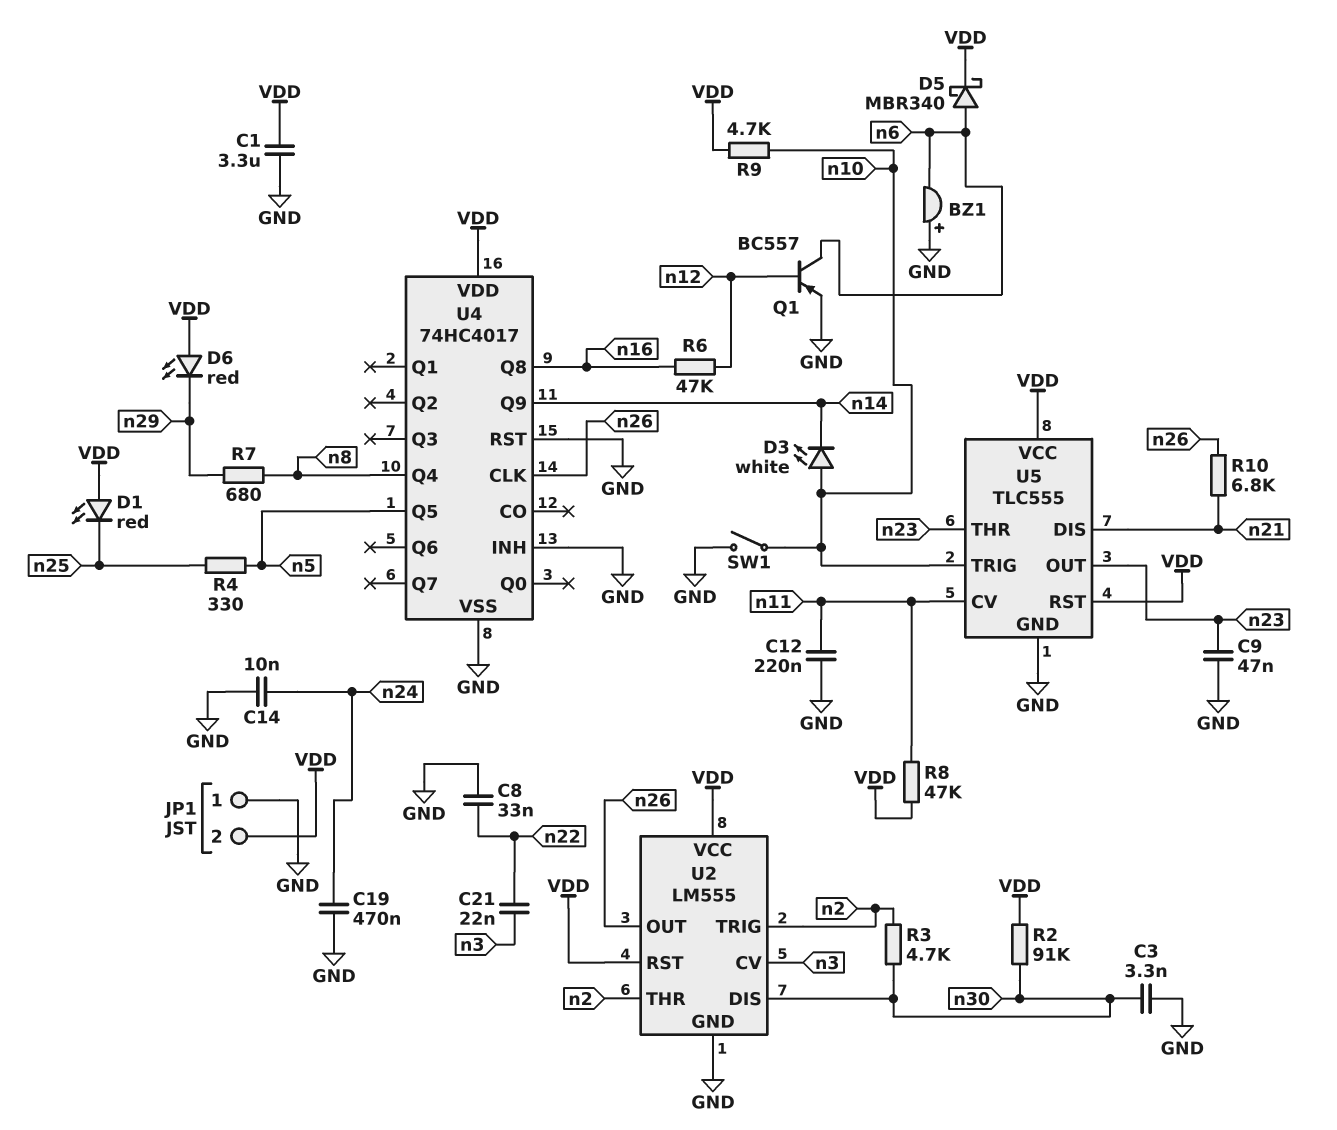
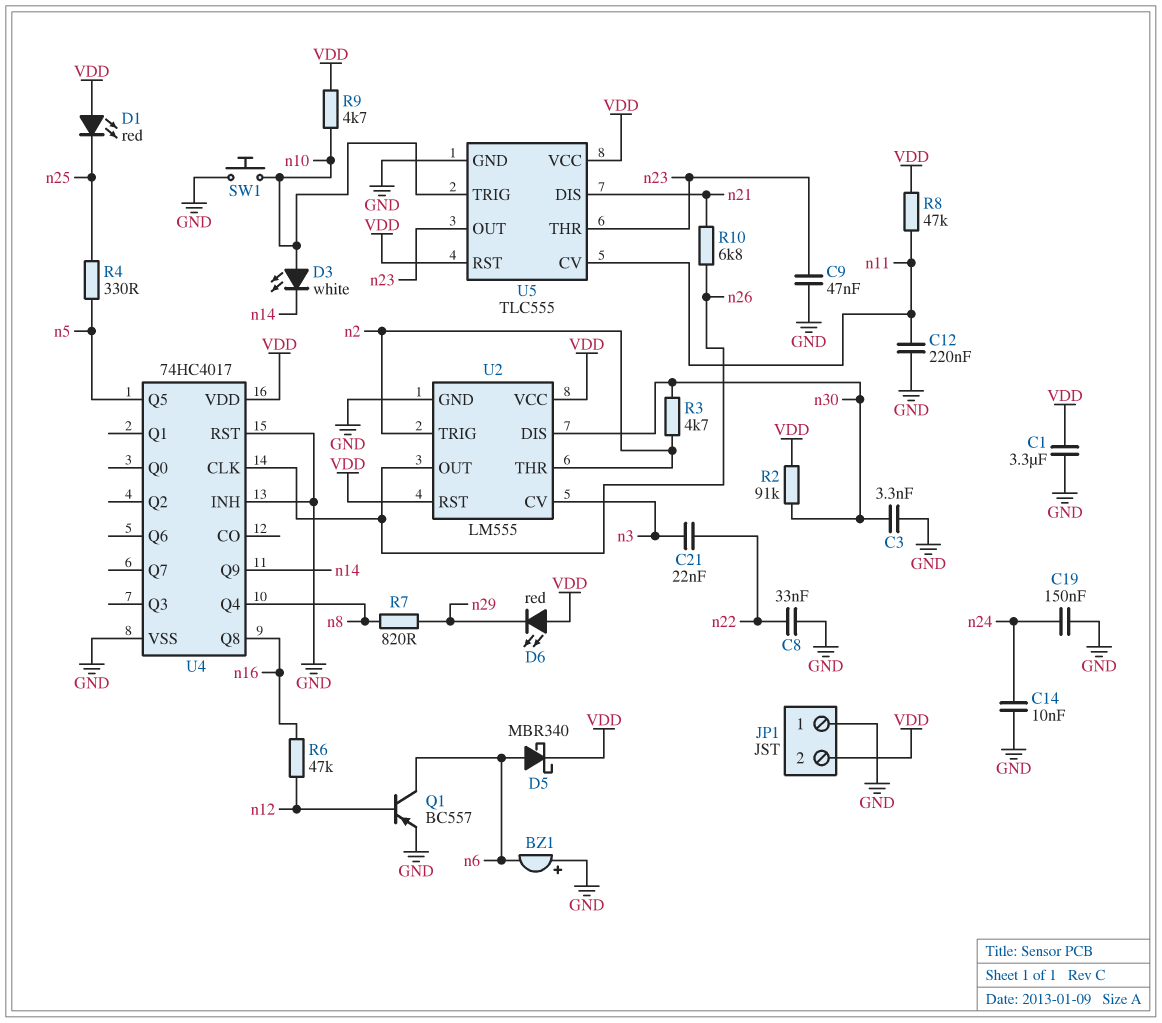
C19: 470nF (GND, n24) -> 150nF (GND, n24)
R7: 680 (n8, n29) -> 820 (n8, n29)
SW1: switch (GND, n10) -> button (GND, n10)

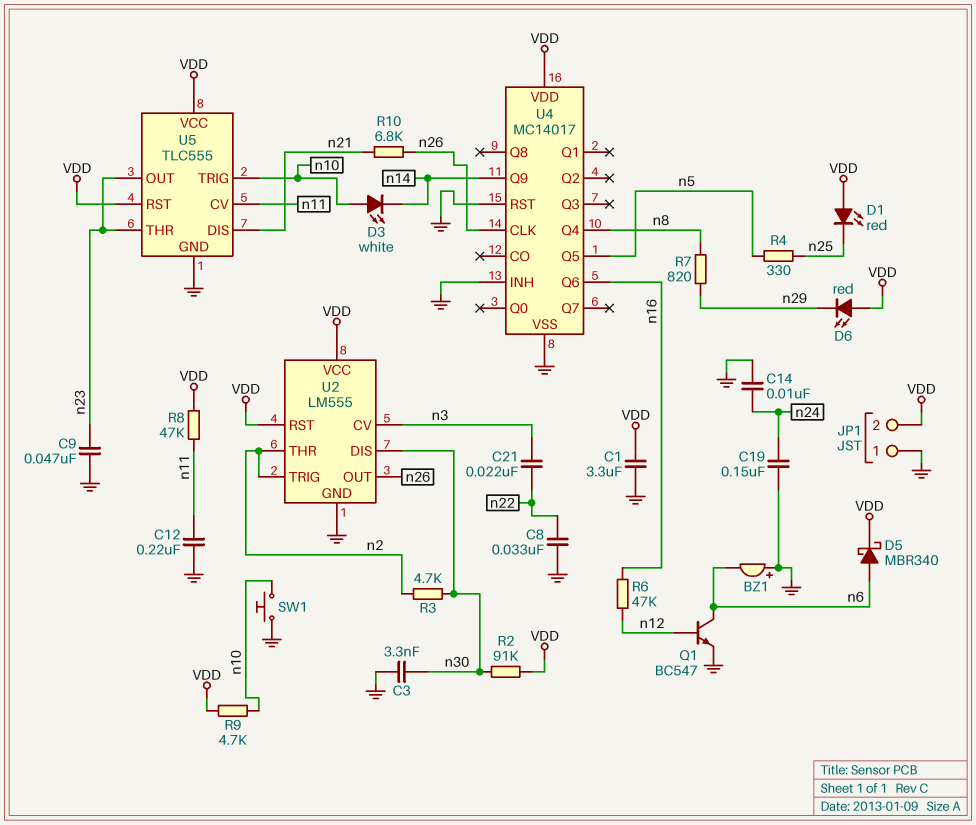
Q1: PNP BC557 (B n12, C n6, E GND) -> NPN BC547 (B n12, C n6, E GND)
U4: 74HC4017 -> MC14017
U4 pin Q6: none -> n16
U4 pin Q8: n16 -> none

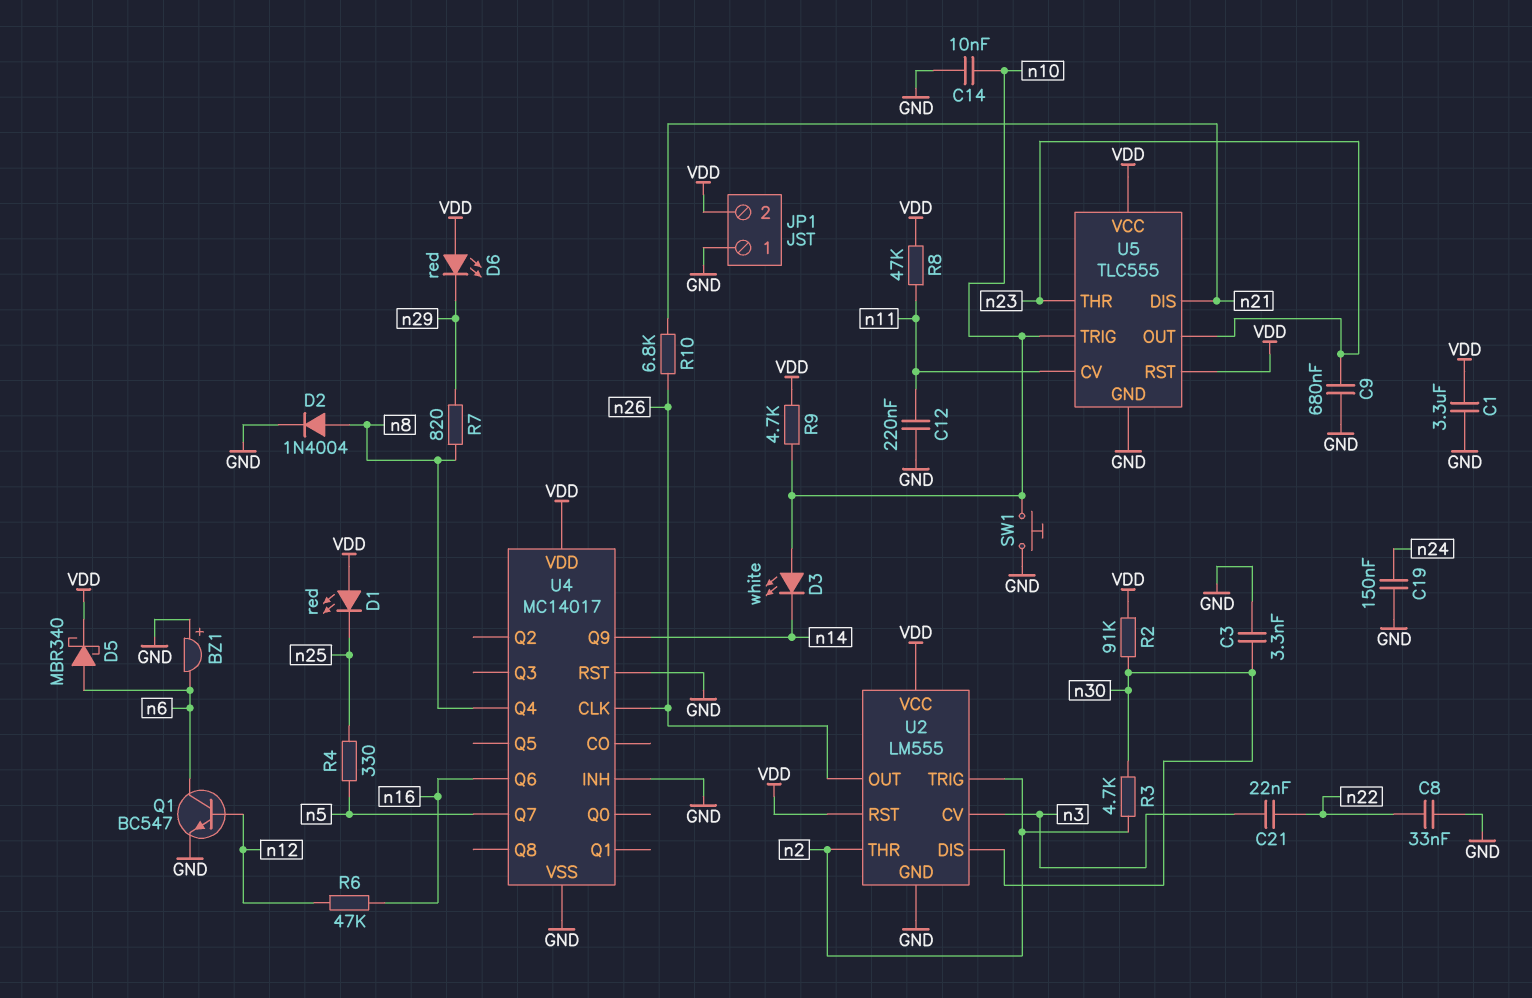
C9: 47nF (GND, n23) -> 680nF (GND, n23)
C14: 10nF (GND, n24) -> 10nF (GND, n10)
D2: none -> diode 1N4004 (A n8, K GND)
U4 pin Q5: n5 -> none
U4 pin Q7: none -> n5

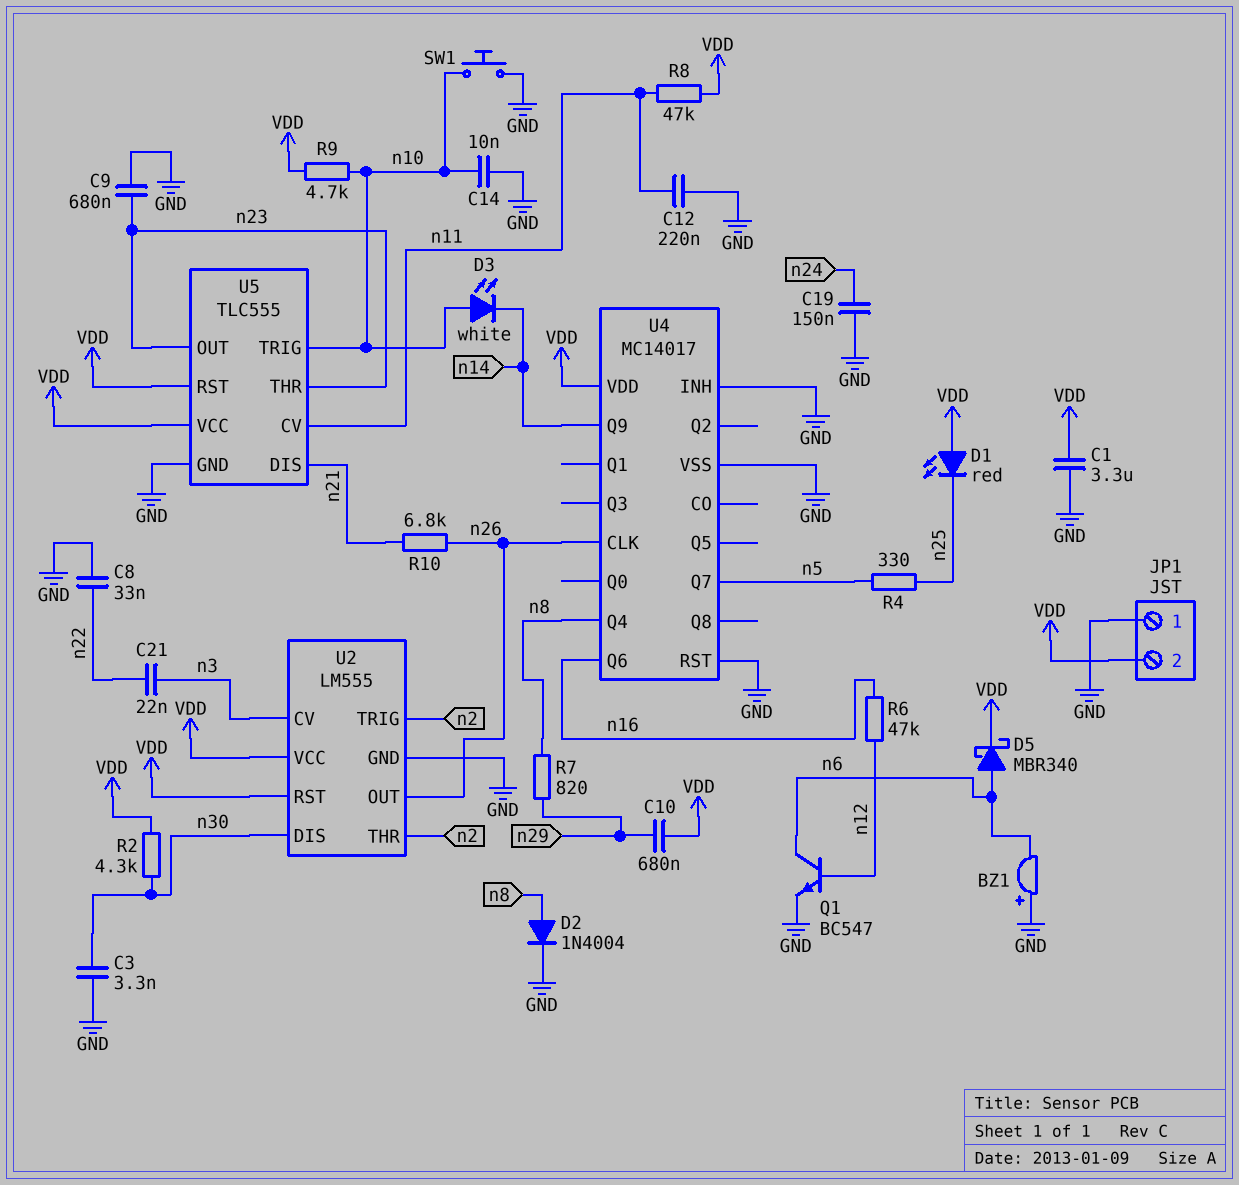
C10: none -> 680nF (VDD, n29)
D6: LED red (A VDD, K n29) -> none
R2: 91k (VDD, n30) -> 4.3k (VDD, n30)
R3: 4.7k (n2, n30) -> none

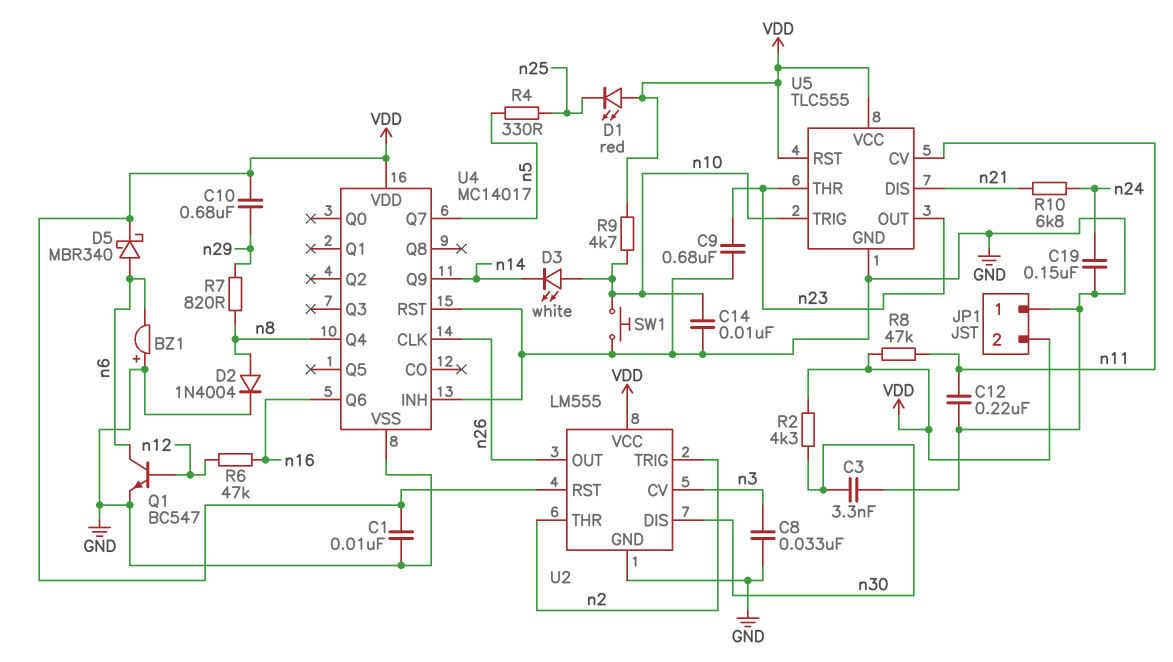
C1: 3.3uF (GND, VDD) -> 10nF (GND, VDD)
C8: 33nF (GND, n22) -> 33nF (GND, n3)
C21: 22nF (n3, n22) -> none
R10: 6.8k (n21, n26) -> 6.8k (n21, n24)

